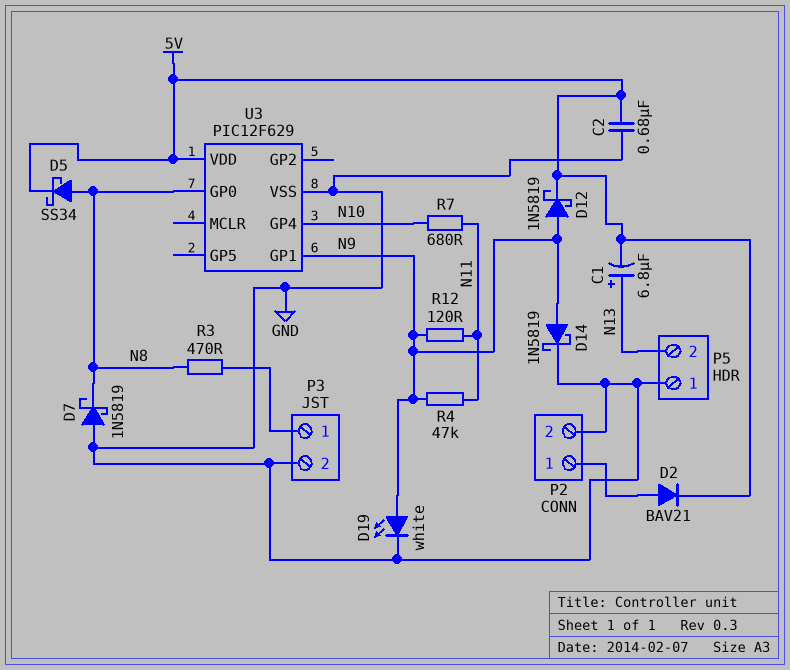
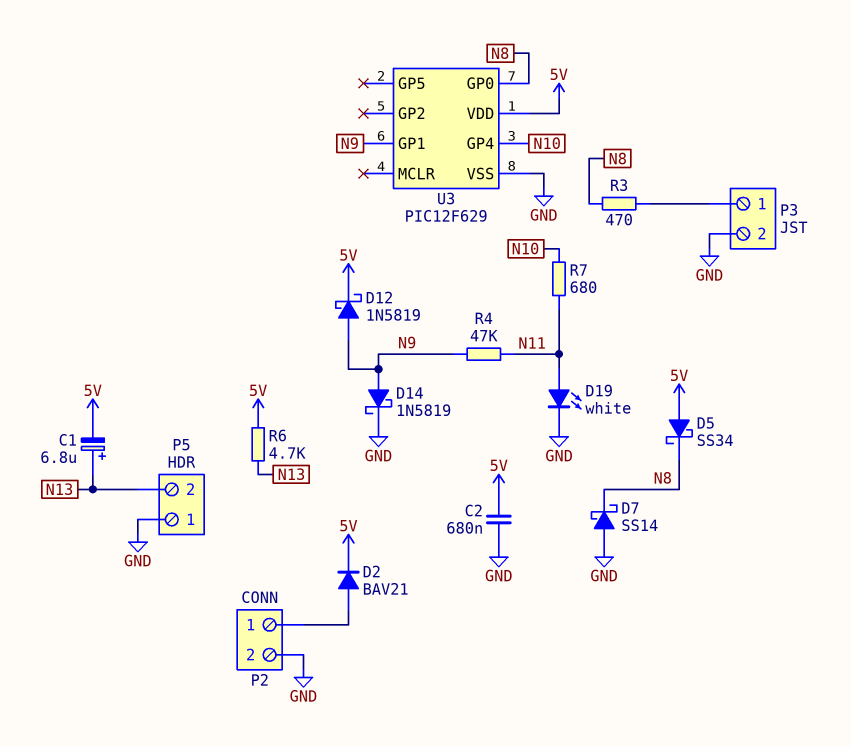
D5: schottky SS34 (A N8, K 5V) -> schottky SS34 (A 5V, K N8)
D7: schottky 1N5819 (A GND, K N8) -> schottky SS14 (A GND, K N8)
D19: LED white (A N9, K GND) -> LED white (A N11, K GND)
R6: none -> 4.7k (5V, N13)
R12: 120 (N9, N11) -> none

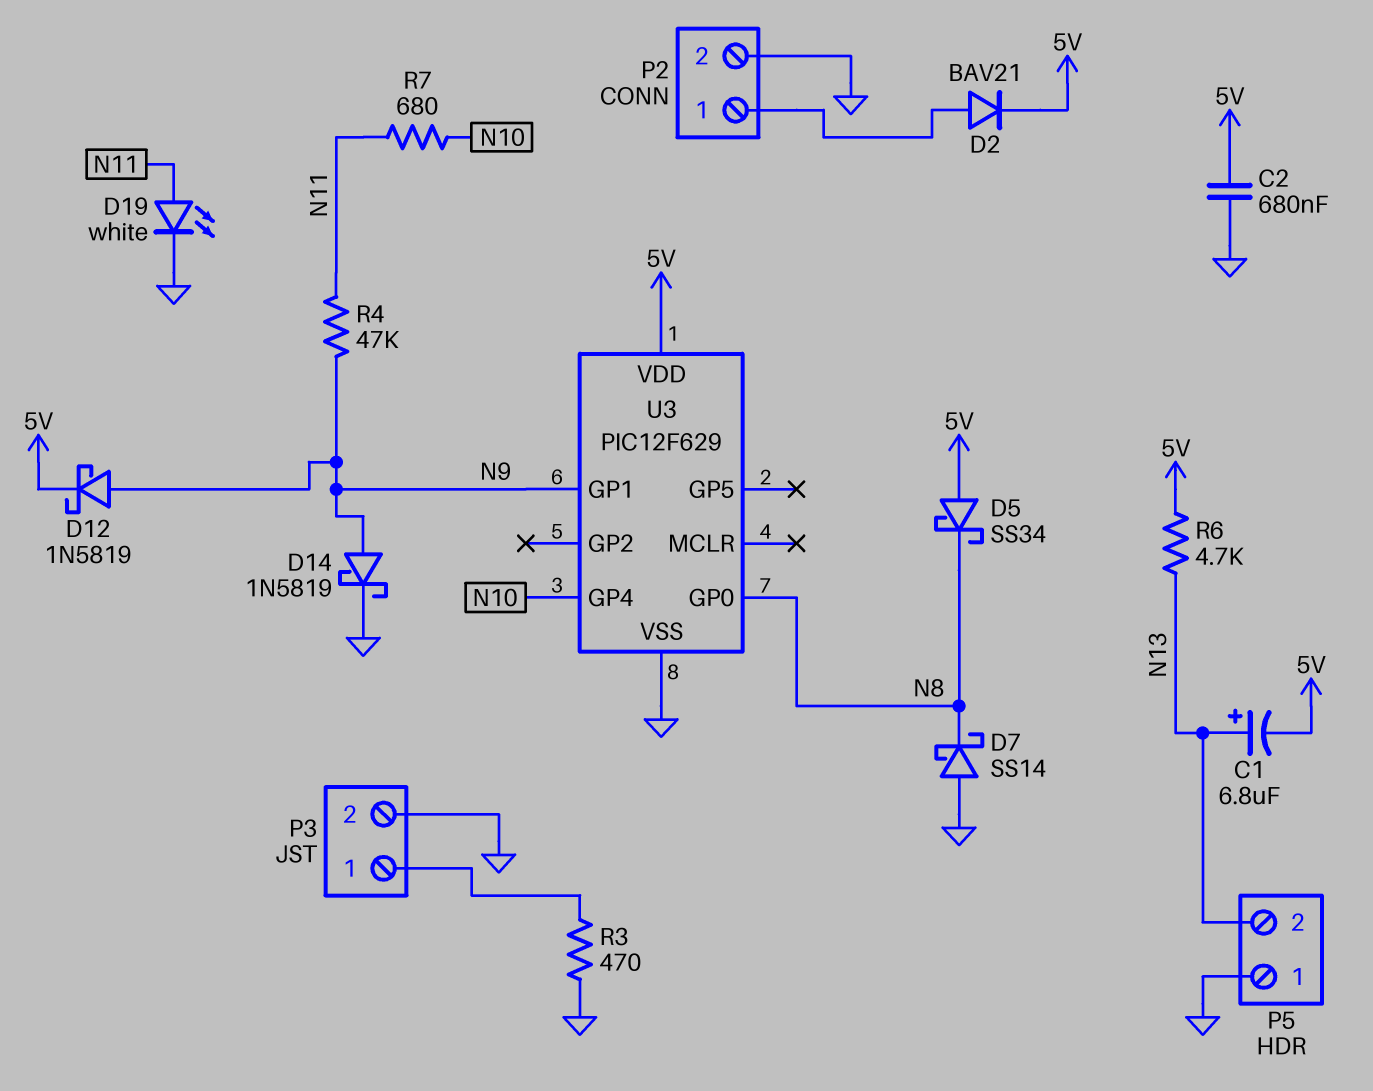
R3: 470 (N8, P3/1) -> 470 (GND, P3/1)

